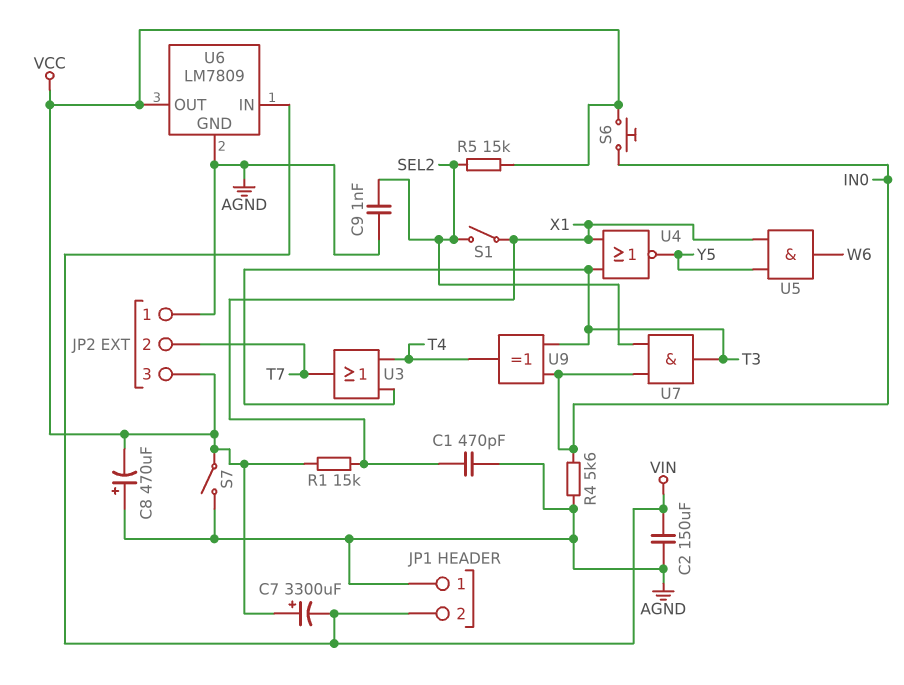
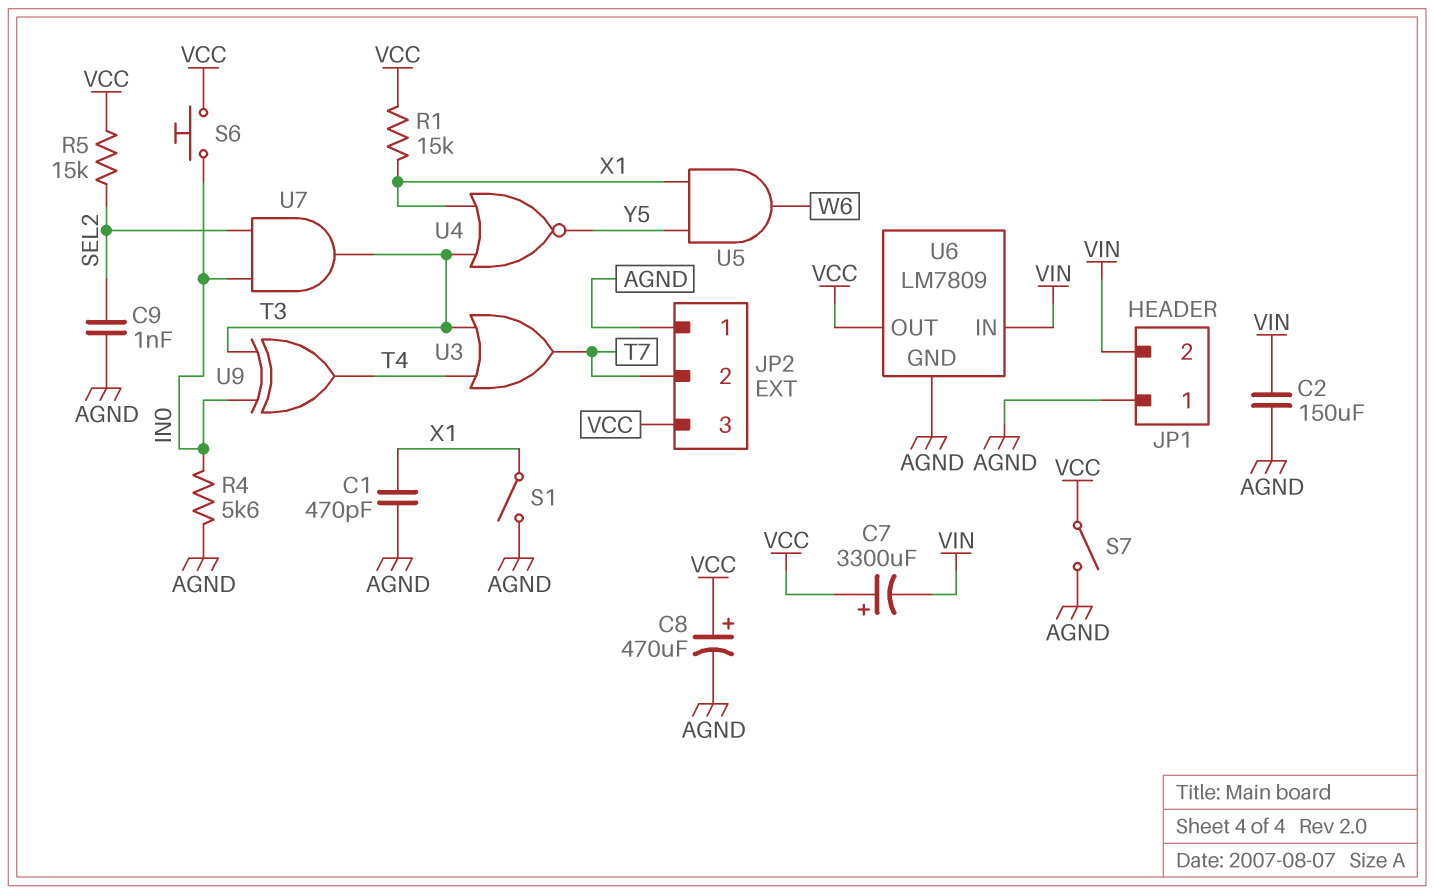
C8: 470uF (plus AGND, minus VCC) -> 470uF (plus VCC, minus AGND)
S1: switch (SEL2, X1) -> switch (AGND, X1)

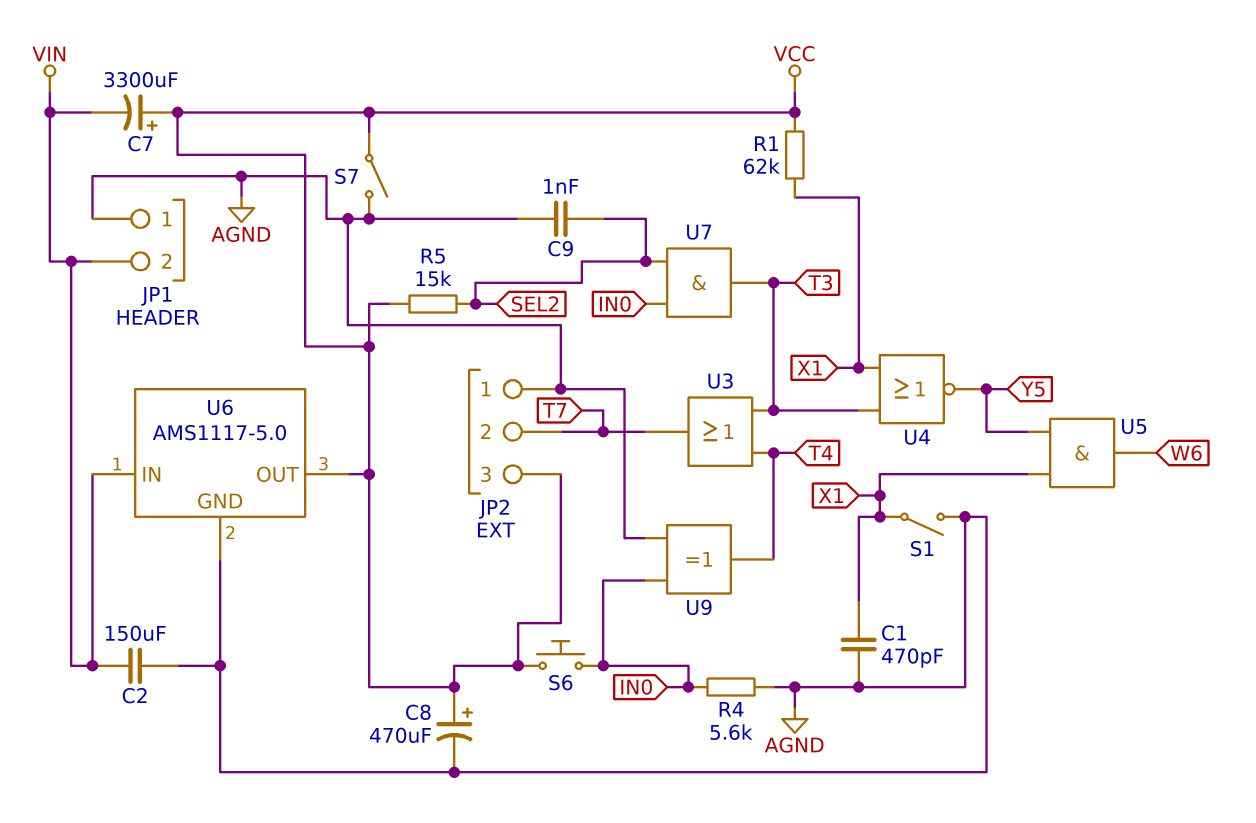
R1: 15k (VCC, X1) -> 62k (VCC, X1)
U6: LM7809 -> AMS1117-5.0
U9: XOR (in IN0, in T3, out T4) -> XOR (in AGND, in IN0, out T4)

